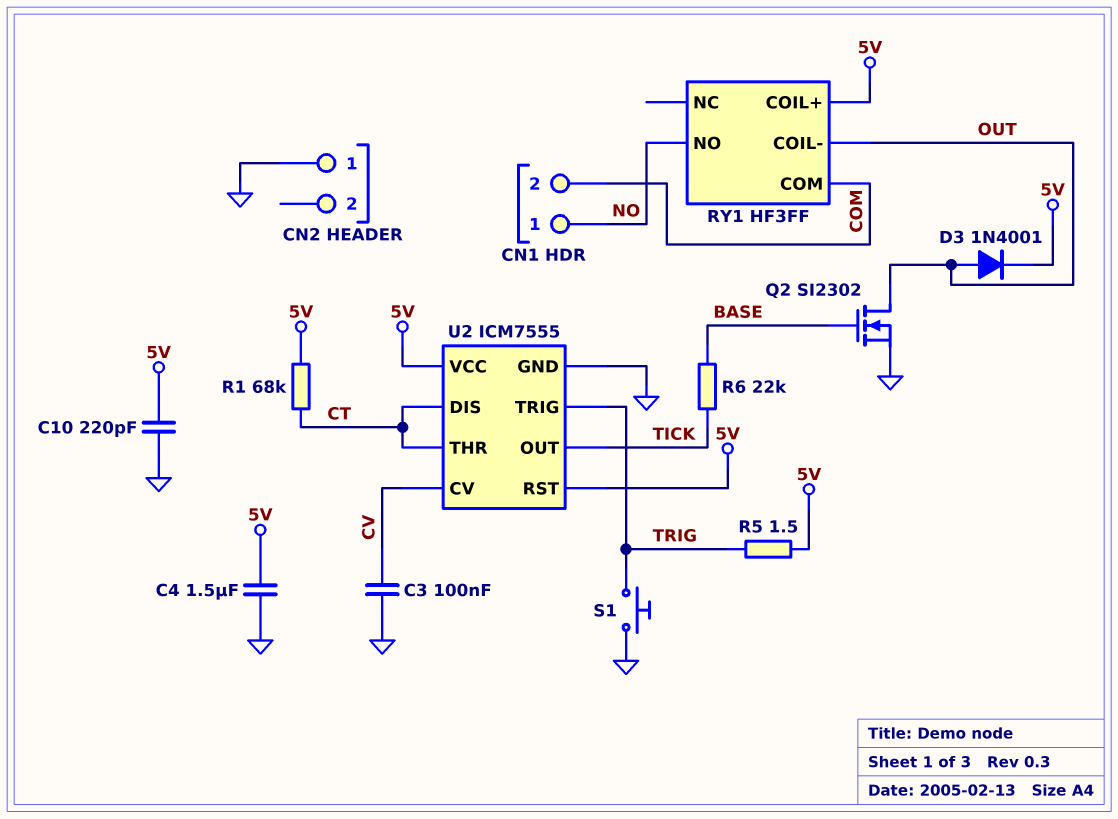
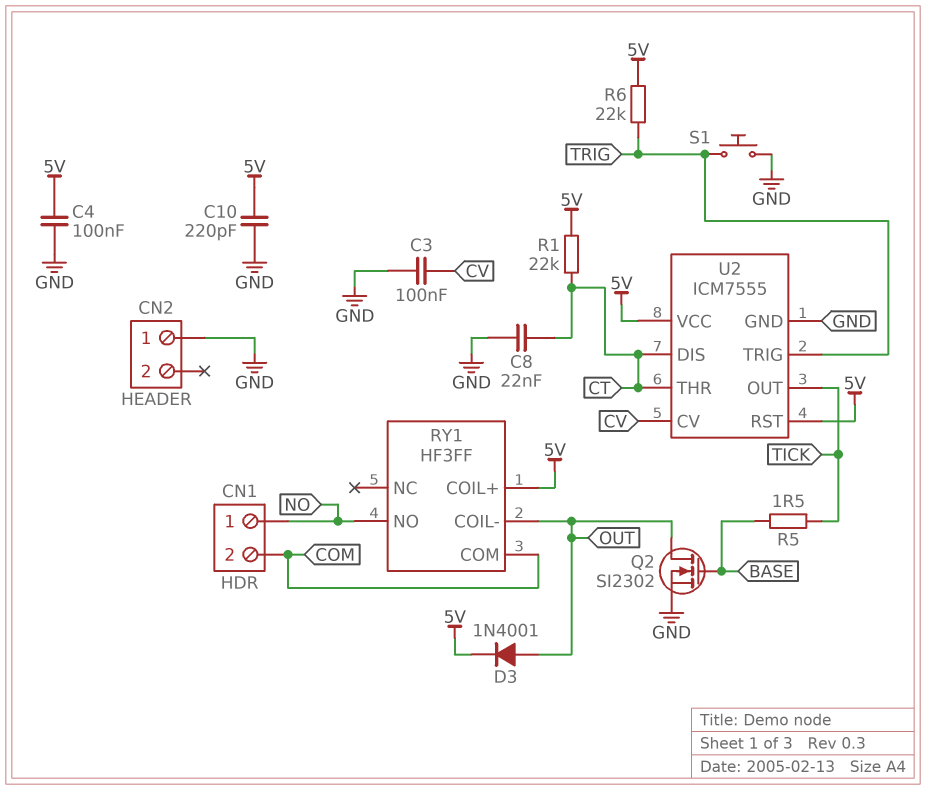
C4: 1.5uF (5V, GND) -> 100nF (5V, GND)
C8: none -> 22nF (CT, GND)
R1: 68k (5V, CT) -> 22k (5V, CT)
R5: 1.5 (5V, TRIG) -> 1.5 (BASE, TICK)
R6: 22k (BASE, TICK) -> 22k (5V, TRIG)

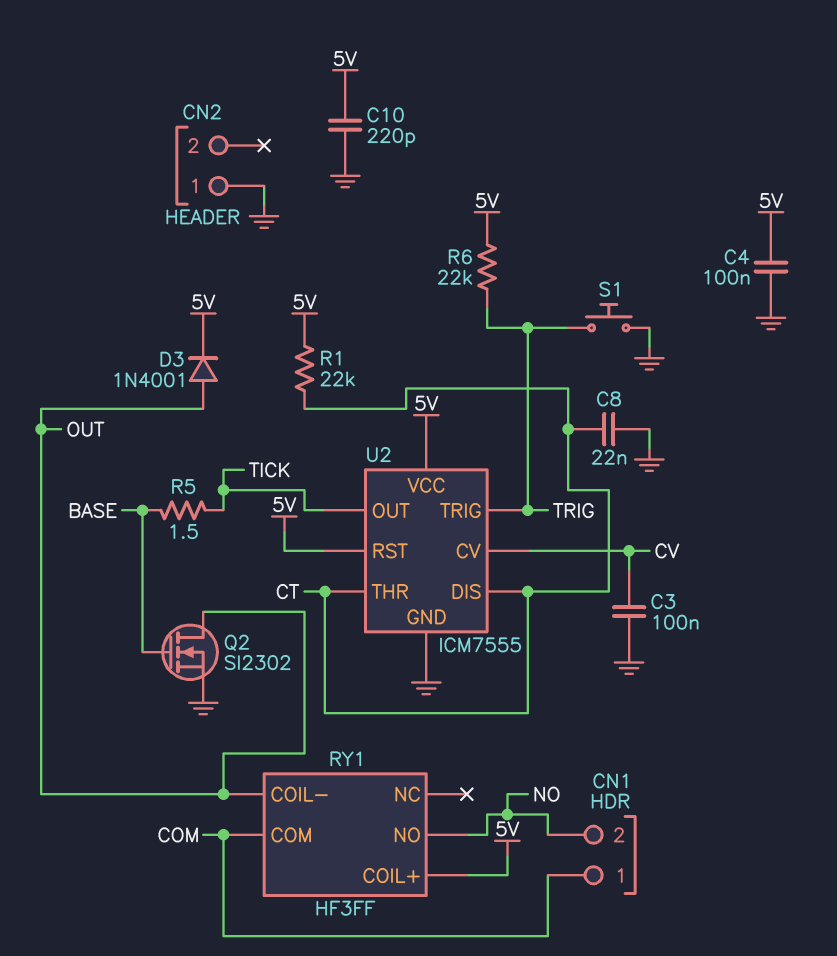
CN1 pin 1: NO -> COM
CN1 pin 2: COM -> NO

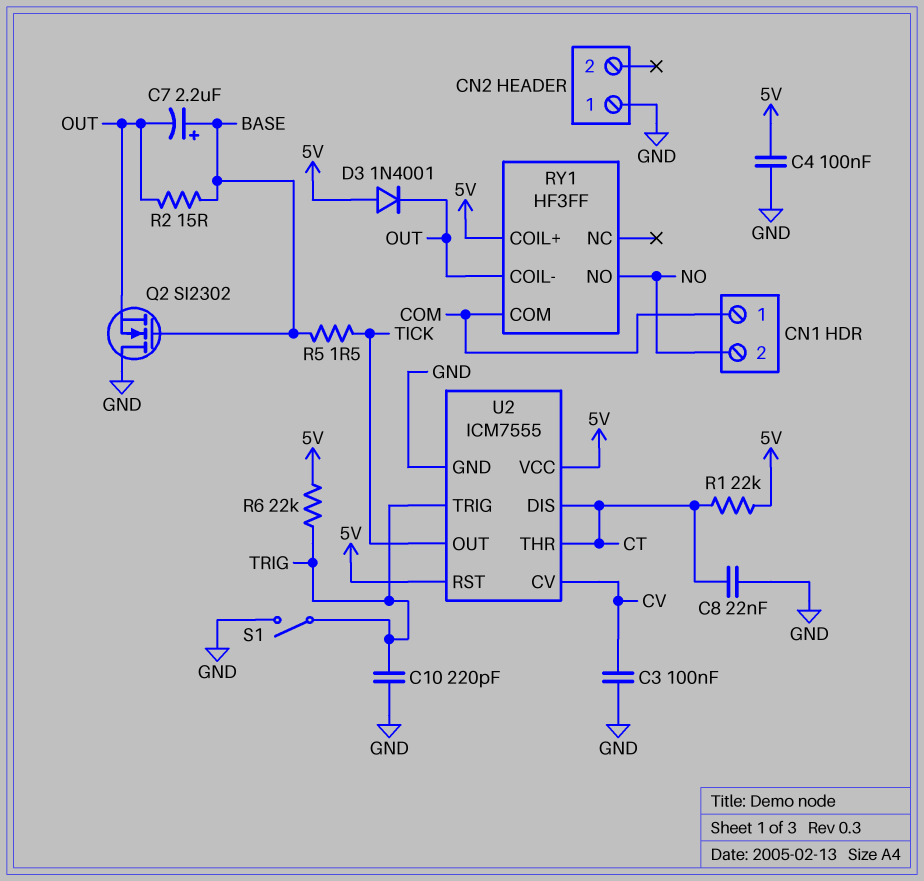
C7: none -> 2.2uF (plus BASE, minus OUT)
C10: 220pF (5V, GND) -> 220pF (GND, TRIG)
D3: diode 1N4001 (A OUT, K 5V) -> diode 1N4001 (A 5V, K OUT)
Q2: NMOS SI2302 (G BASE, D OUT, S GND) -> NMOS SI2302 (G BASE, D GND, S OUT)
R2: none -> 15 (BASE, OUT)
S1: button (GND, TRIG) -> switch (GND, TRIG)

